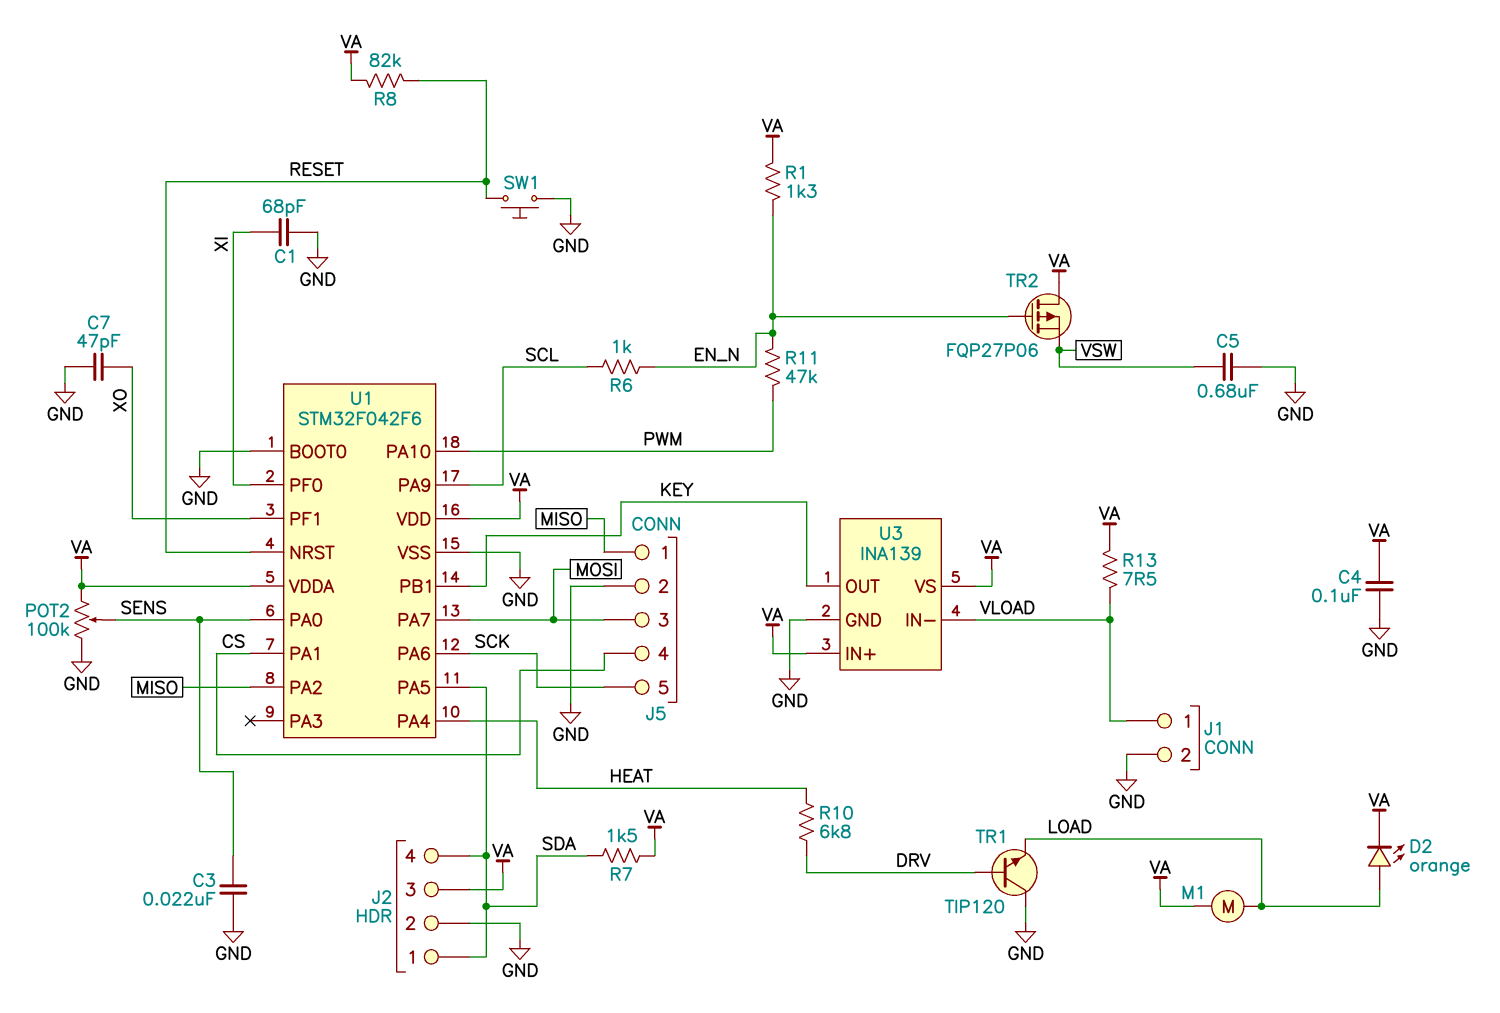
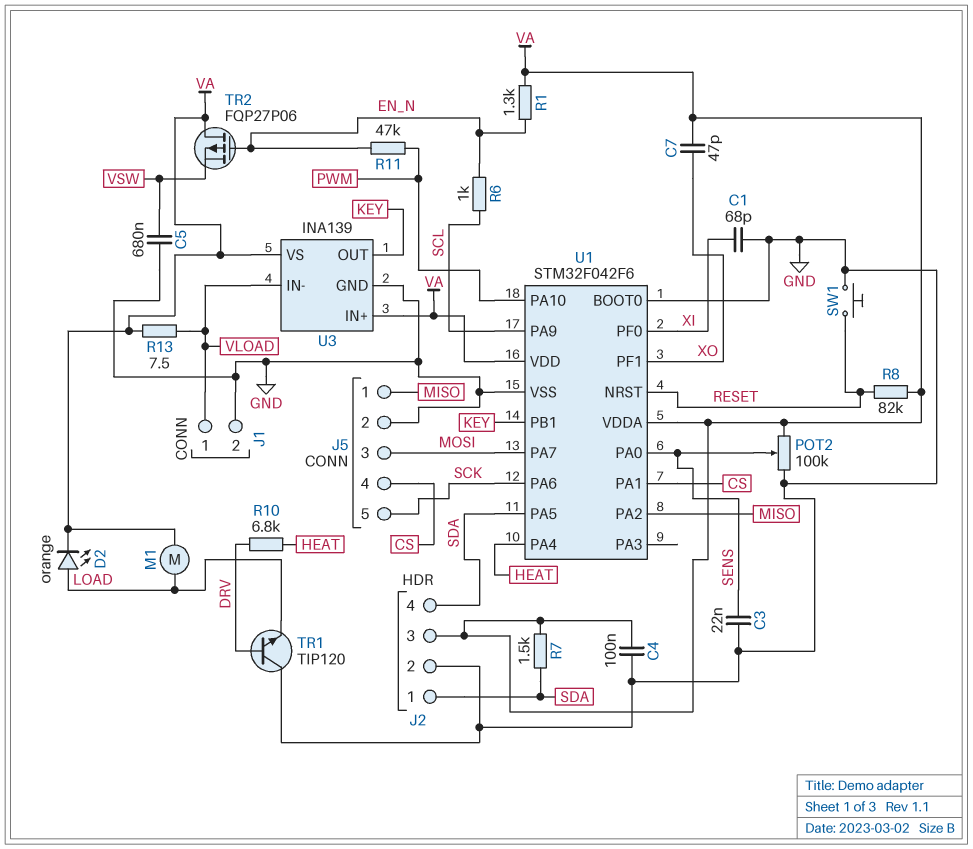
C7: 47pF (GND, XO) -> 47pF (VA, XO)

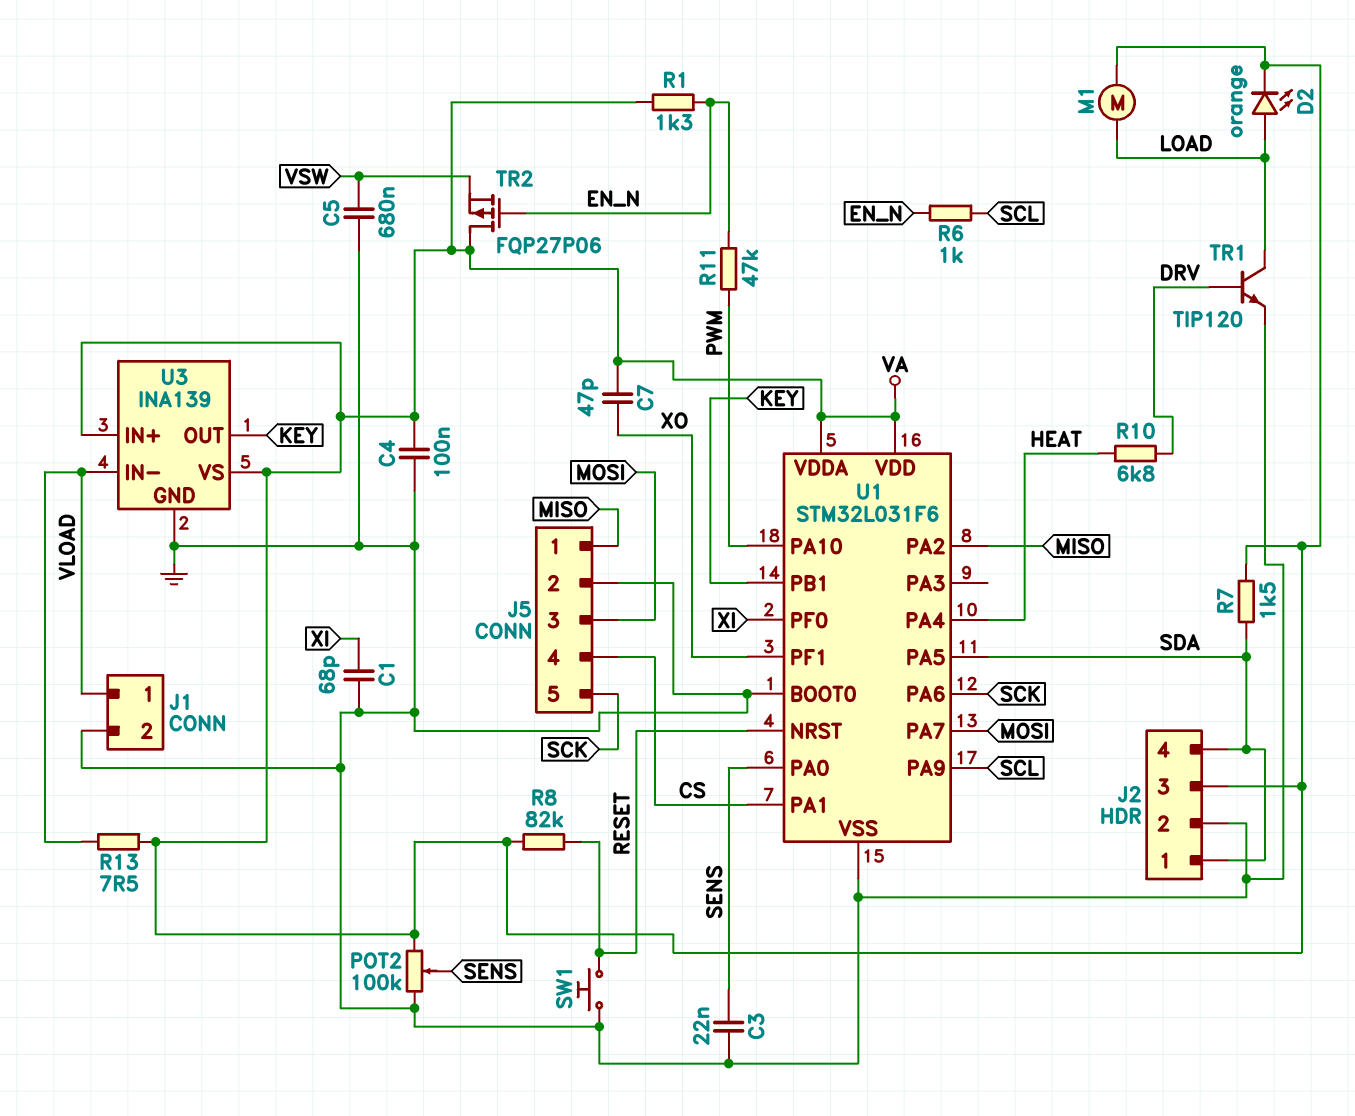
TR1: NPN TIP120 (B DRV, C GND, E LOAD) -> NPN TIP120 (B DRV, C LOAD, E GND)
U1: STM32F042F6 -> STM32L031F6

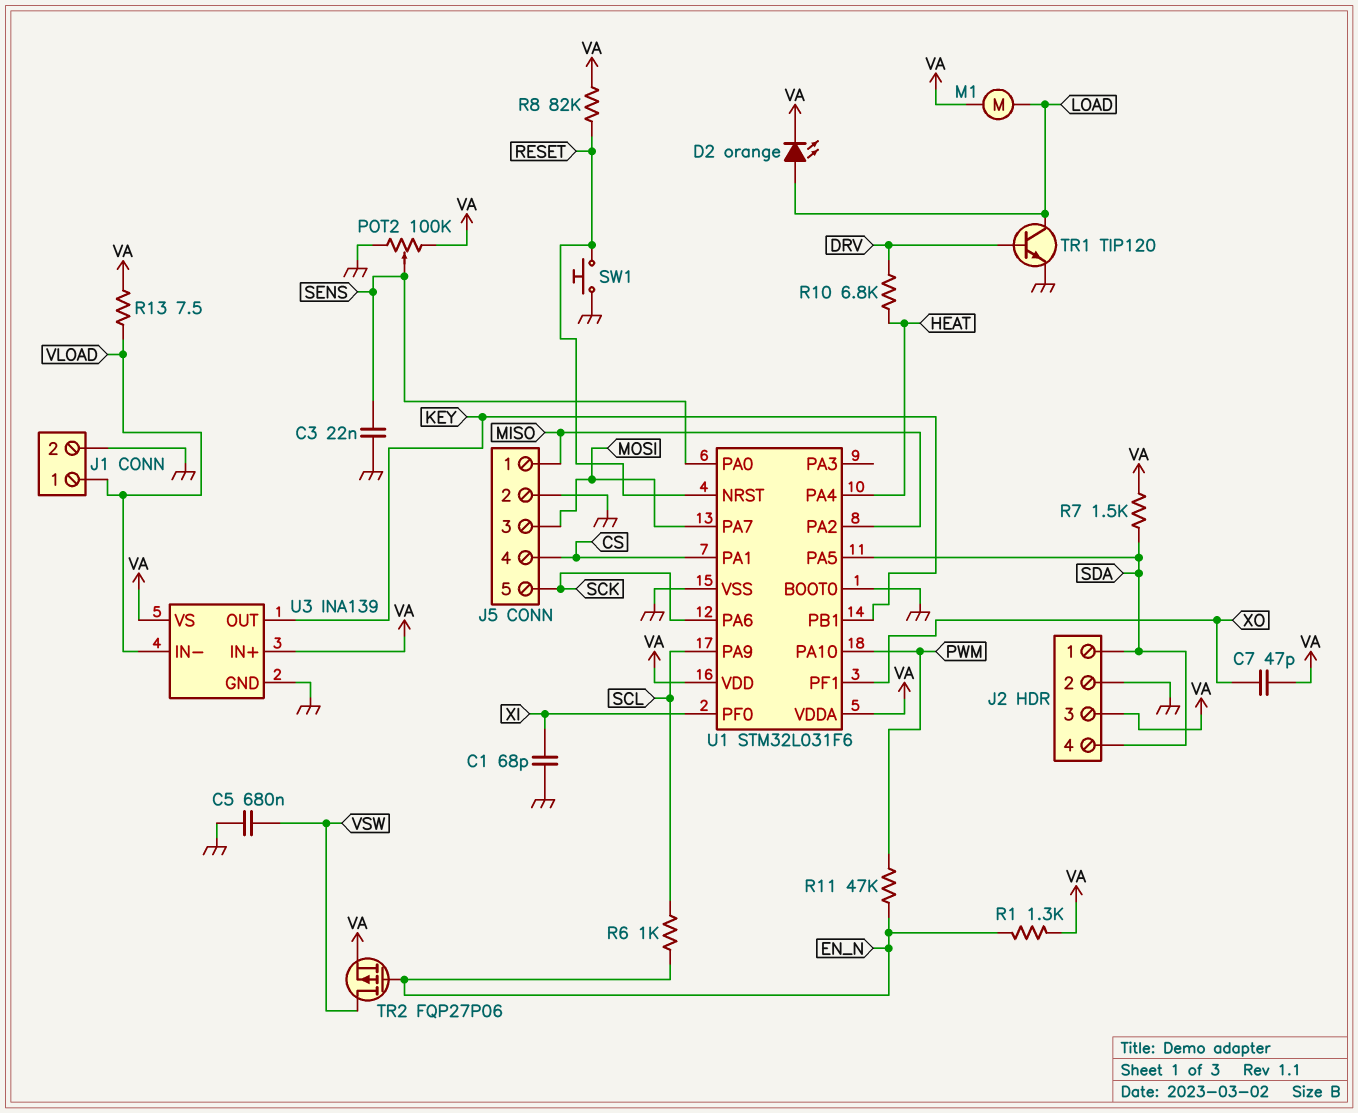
C4: 100nF (GND, VA) -> none
TR2: PMOS FQP27P06 (G EN_N, D VA, S VSW) -> PMOS FQP27P06 (G EN_N, D VSW, S VA)

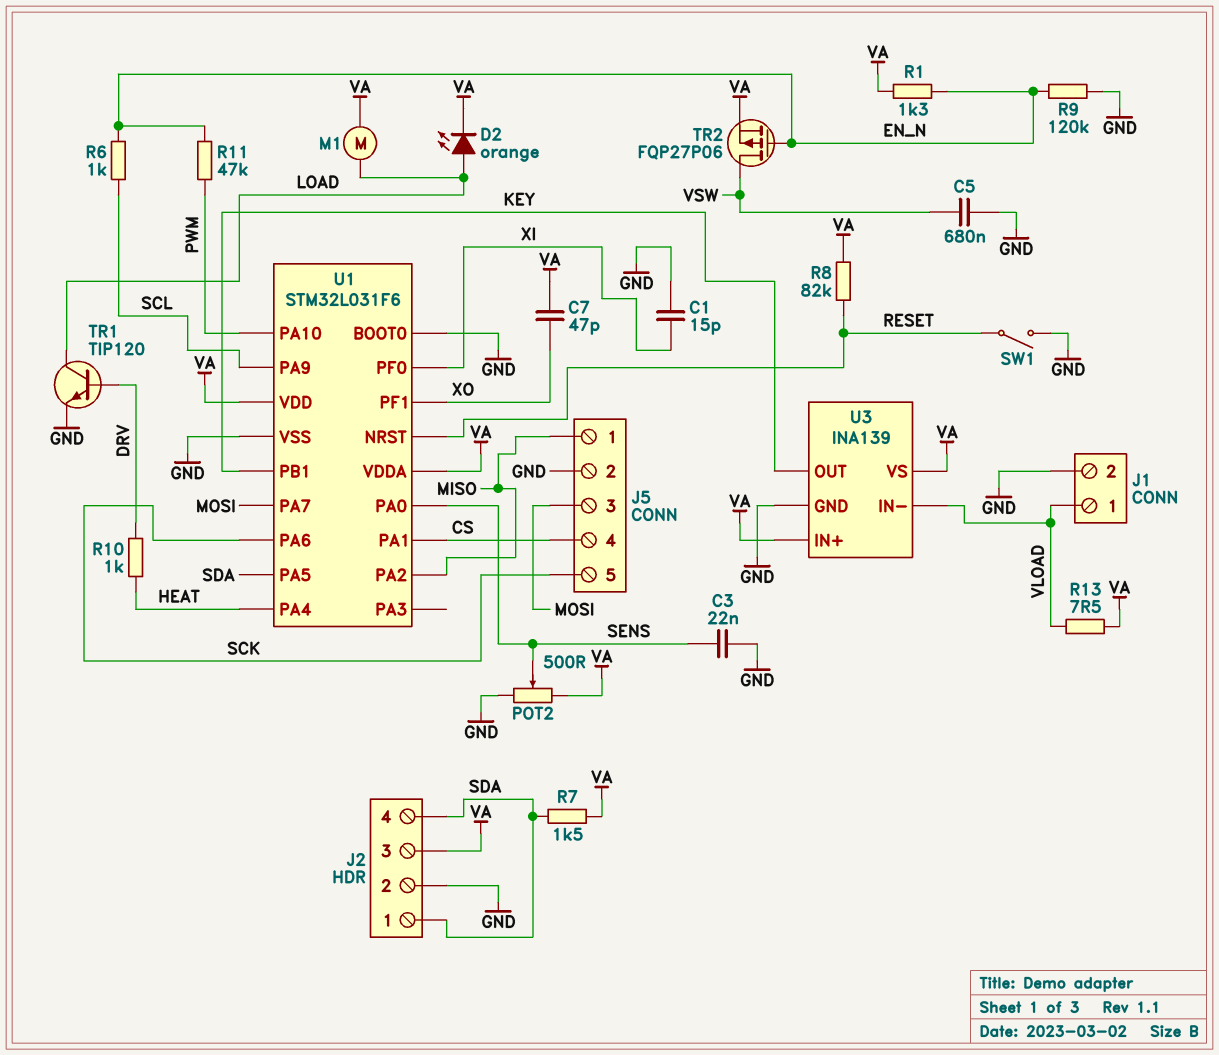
C1: 68pF (GND, XI) -> 15pF (GND, XI)
POT2: 100k (GND, VA, wiper SENS) -> 500 (GND, VA, wiper SENS)
R9: none -> 120k (EN_N, GND)
R10: 6.8k (DRV, HEAT) -> 1k (DRV, HEAT)
SW1: button (GND, RESET) -> switch (GND, RESET)

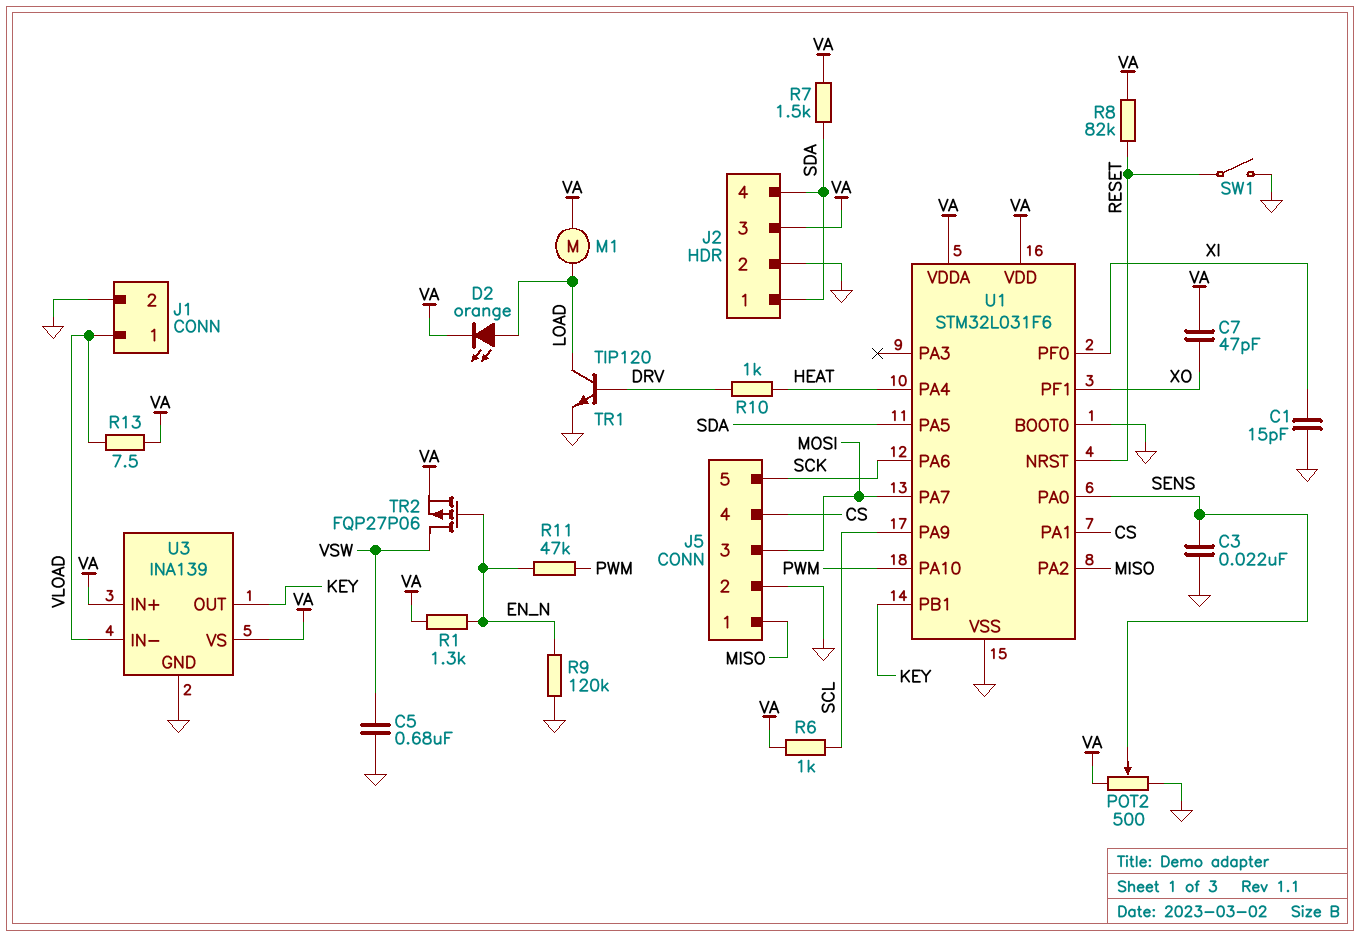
R6: 1k (EN_N, SCL) -> 1k (SCL, VA)

